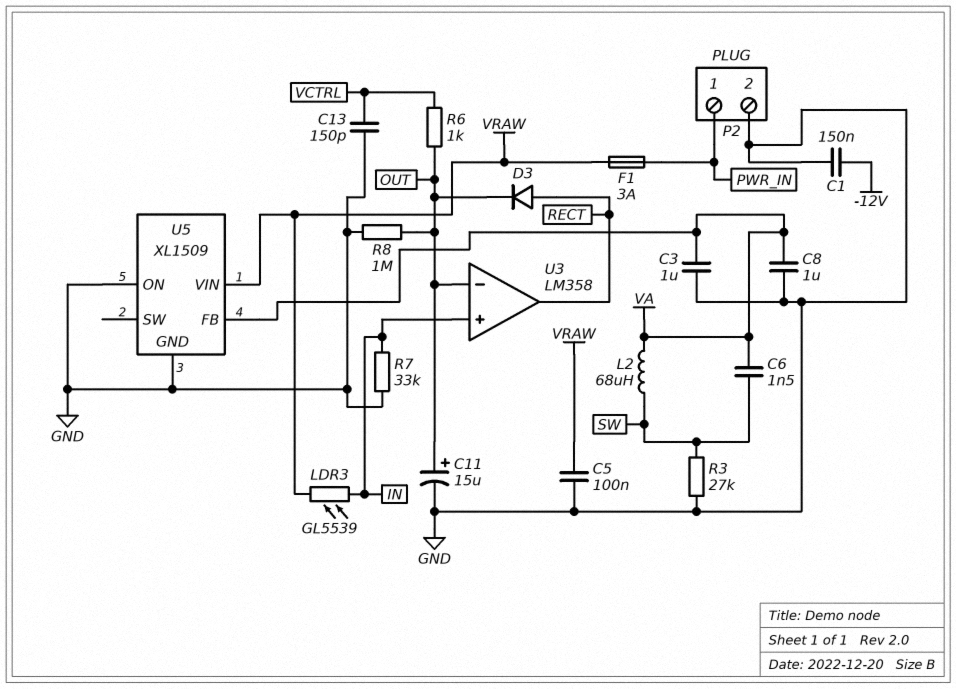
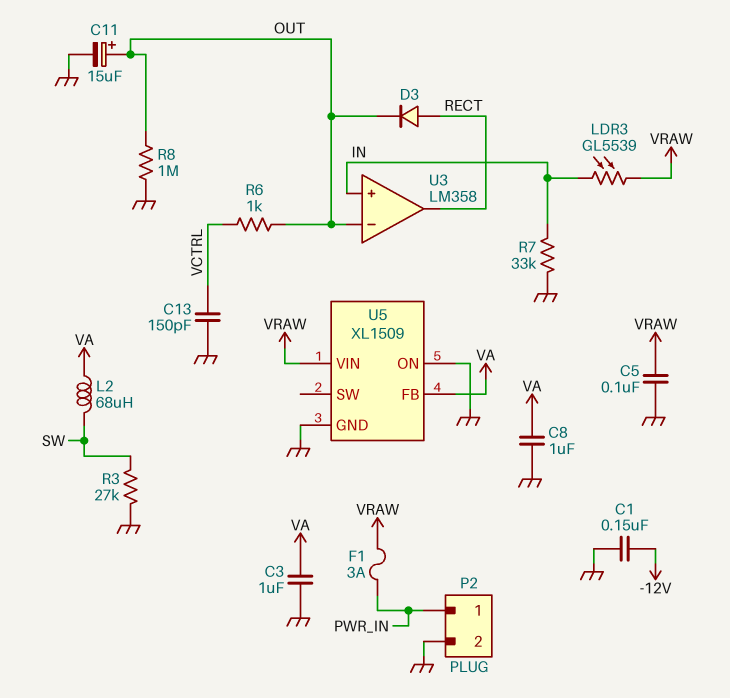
C6: 1.5nF (SW, VA) -> none

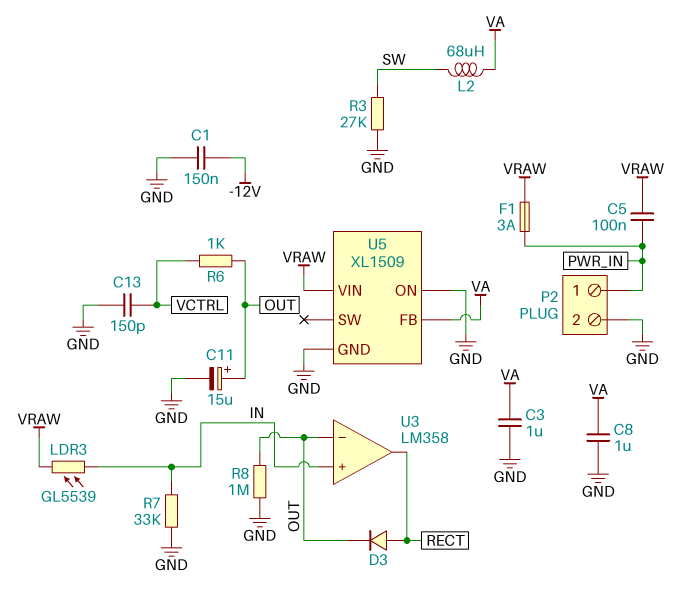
C5: 100nF (GND, VRAW) -> 100nF (PWR_IN, VRAW)

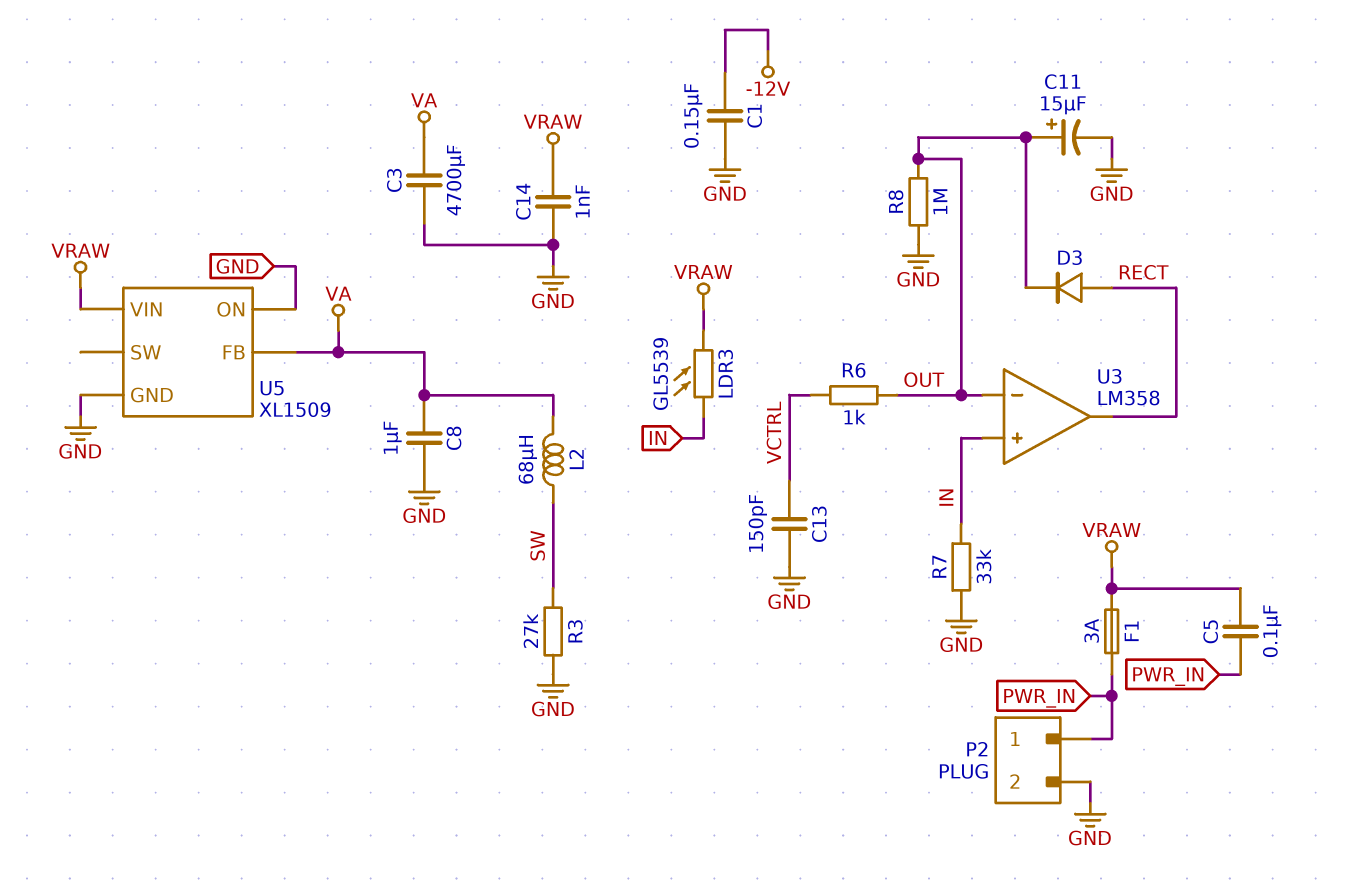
C3: 1uF (GND, VA) -> 4700uF (GND, VA)
C14: none -> 1nF (GND, VRAW)

